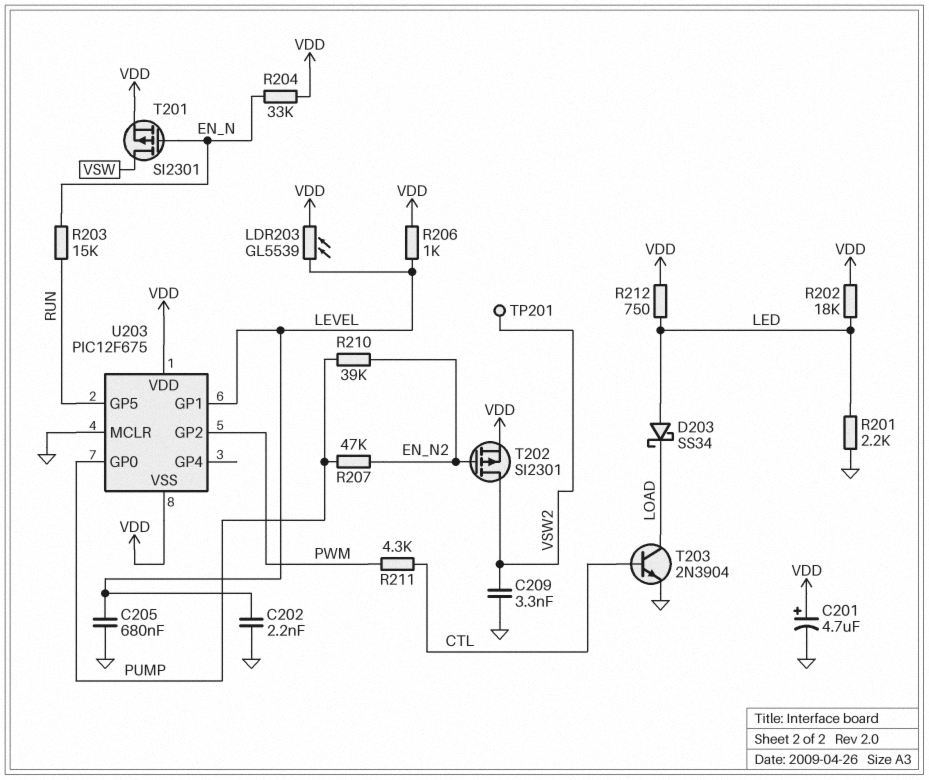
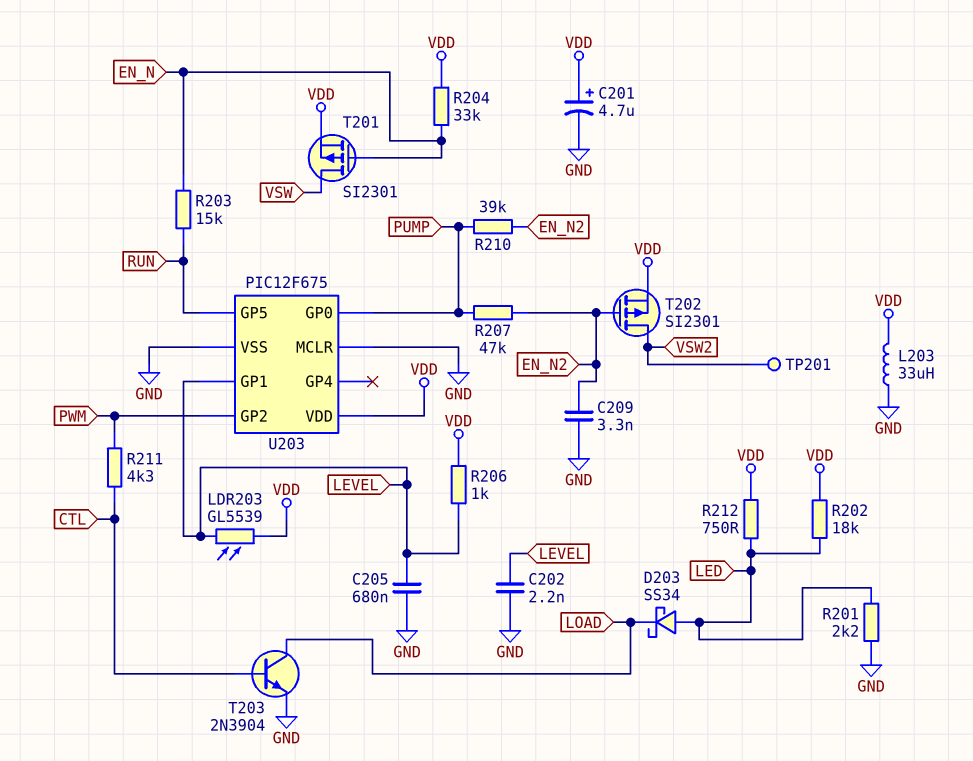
C209: 3.3nF (GND, VSW2) -> 3.3nF (EN_N2, GND)
L203: none -> 33uH (GND, VDD)
U203 pin VSS: VDD -> GND

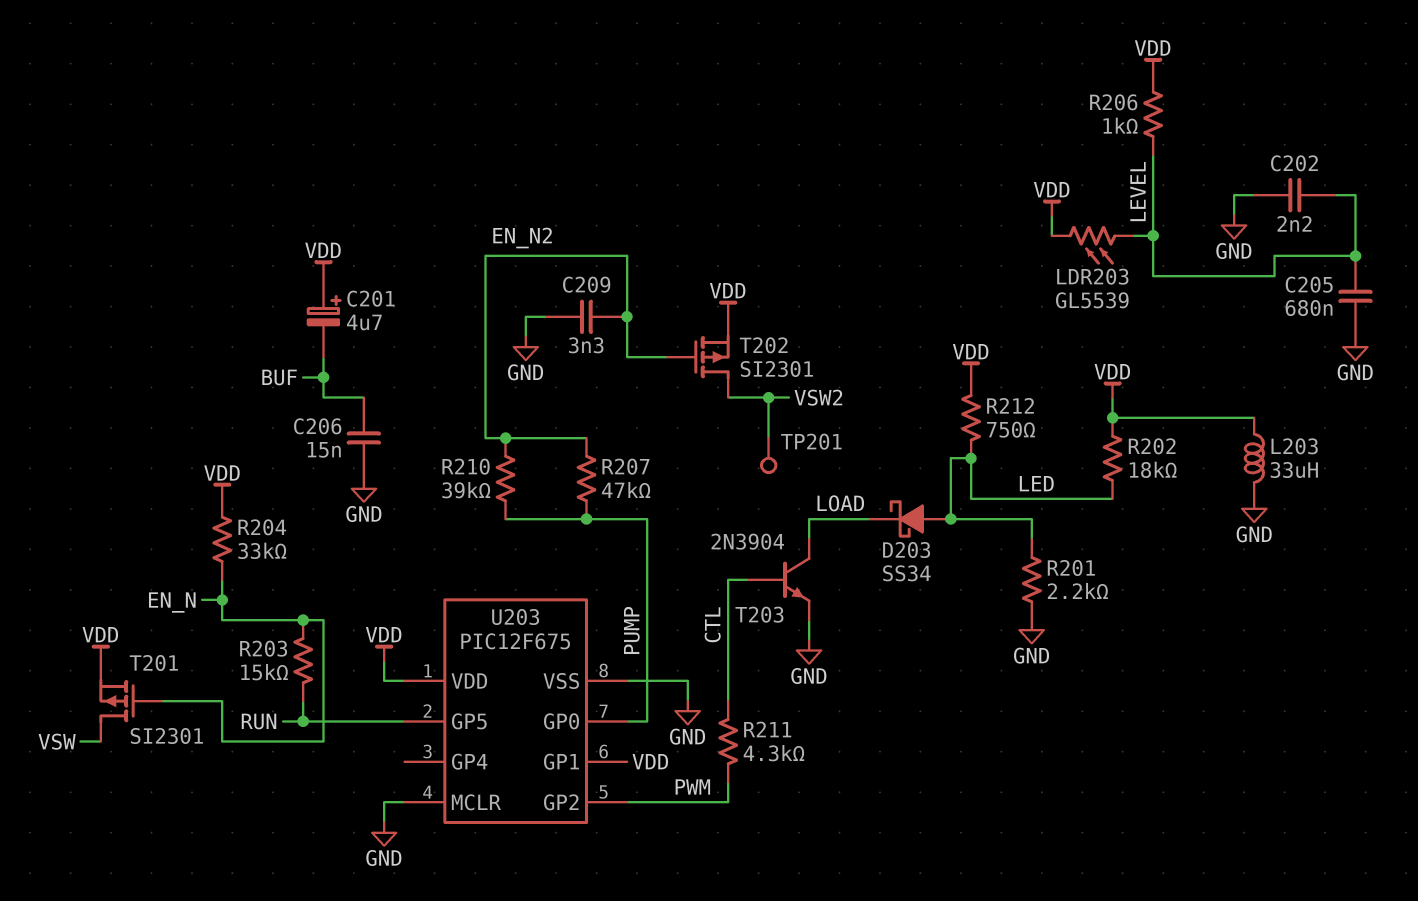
C201: 4.7uF (plus VDD, minus GND) -> 4.7uF (plus VDD, minus BUF)
C206: none -> 15nF (BUF, GND)
U203 pin GP1: LEVEL -> VDD

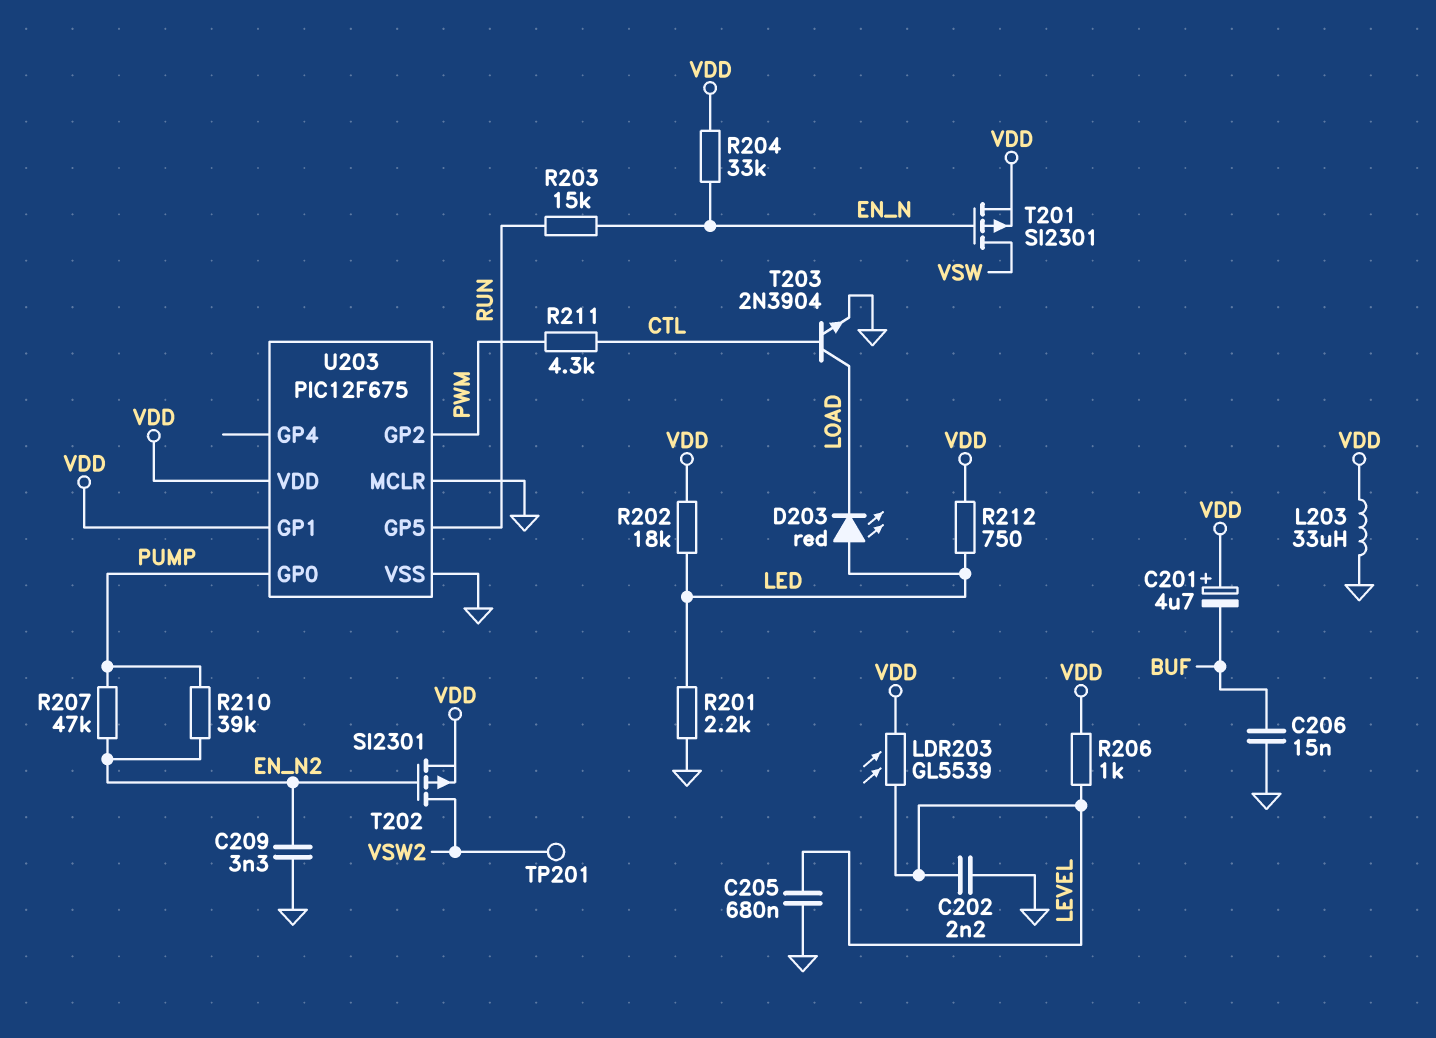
D203: schottky SS34 (A LED, K LOAD) -> LED red (A LED, K LOAD)

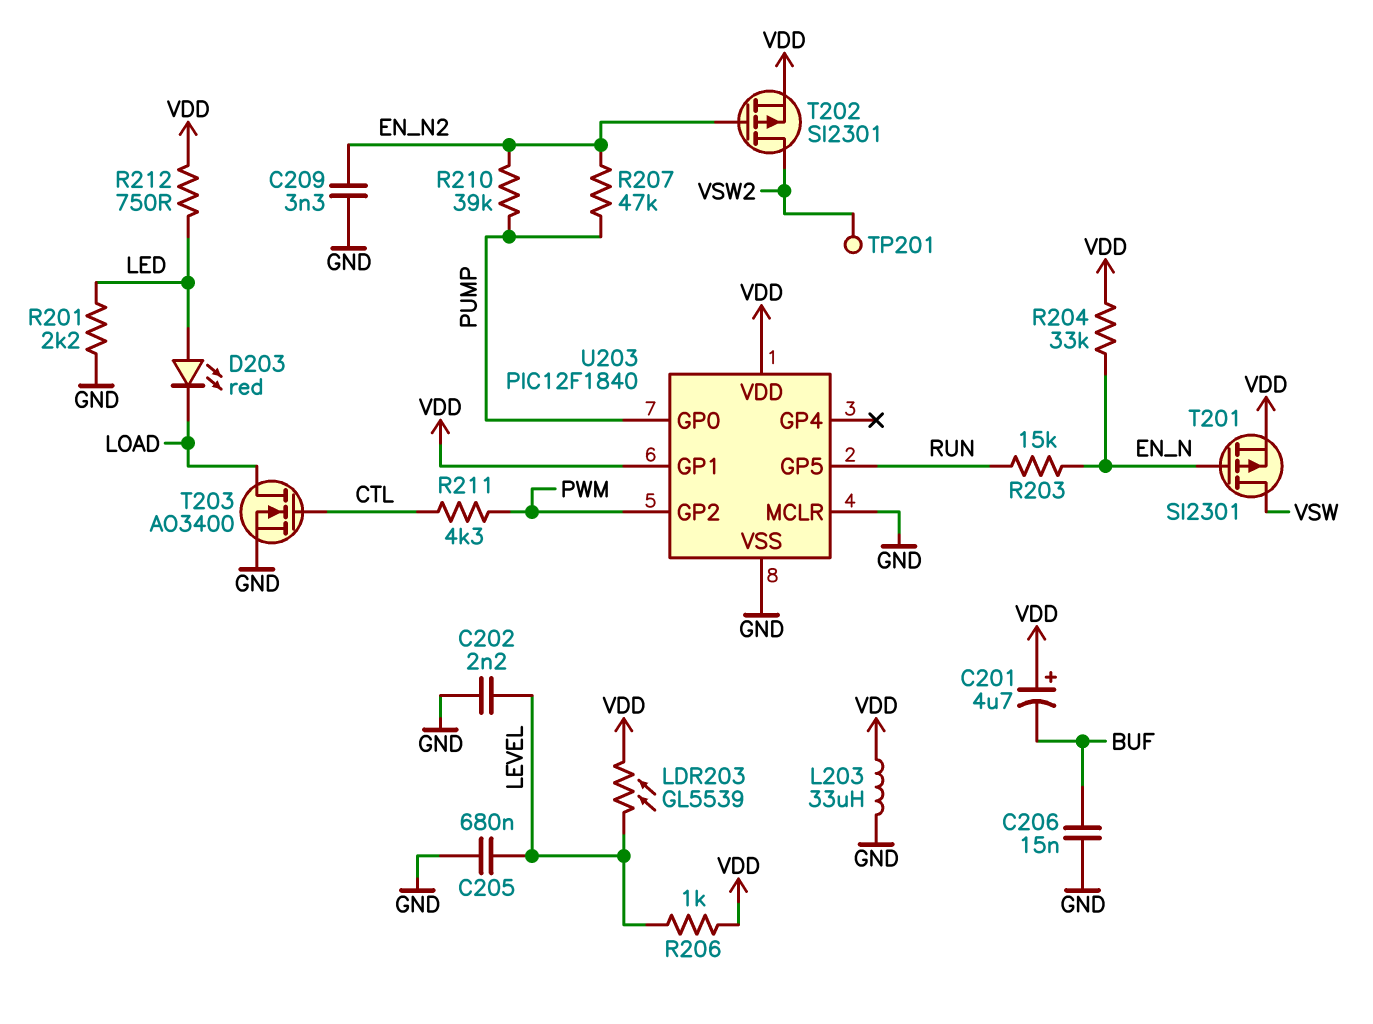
R202: 18k (LED, VDD) -> none
T203: NPN 2N3904 (B CTL, C LOAD, E GND) -> NMOS AO3400 (G CTL, D LOAD, S GND)
U203: PIC12F675 -> PIC12F1840

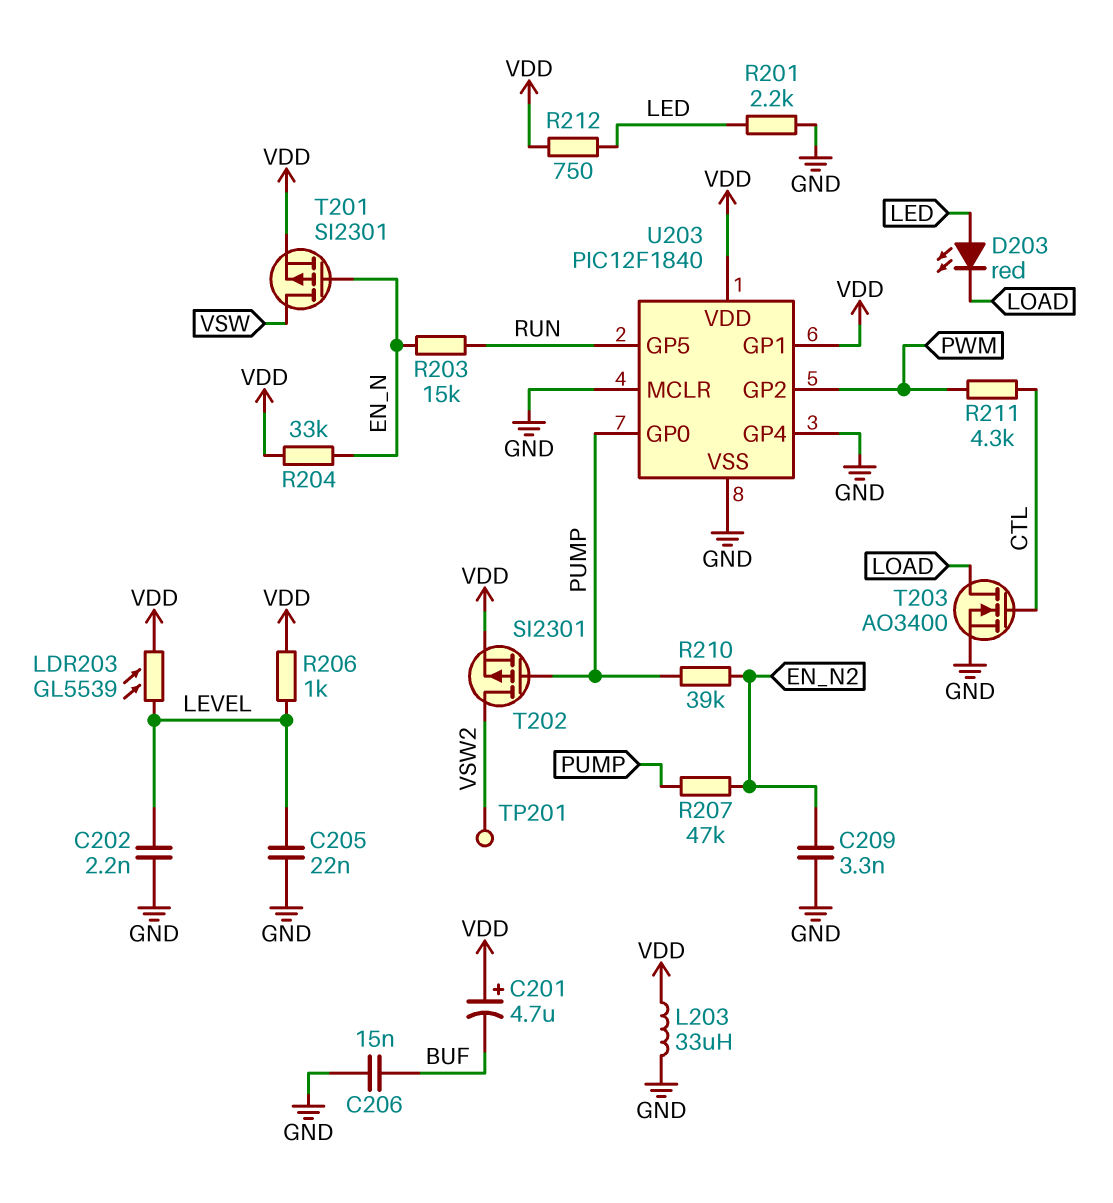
C205: 680nF (GND, LEVEL) -> 22nF (GND, LEVEL)
T202: PMOS SI2301 (G EN_N2, D VSW2, S VDD) -> PMOS SI2301 (G PUMP, D VSW2, S VDD)
U203 pin GP4: none -> GND

